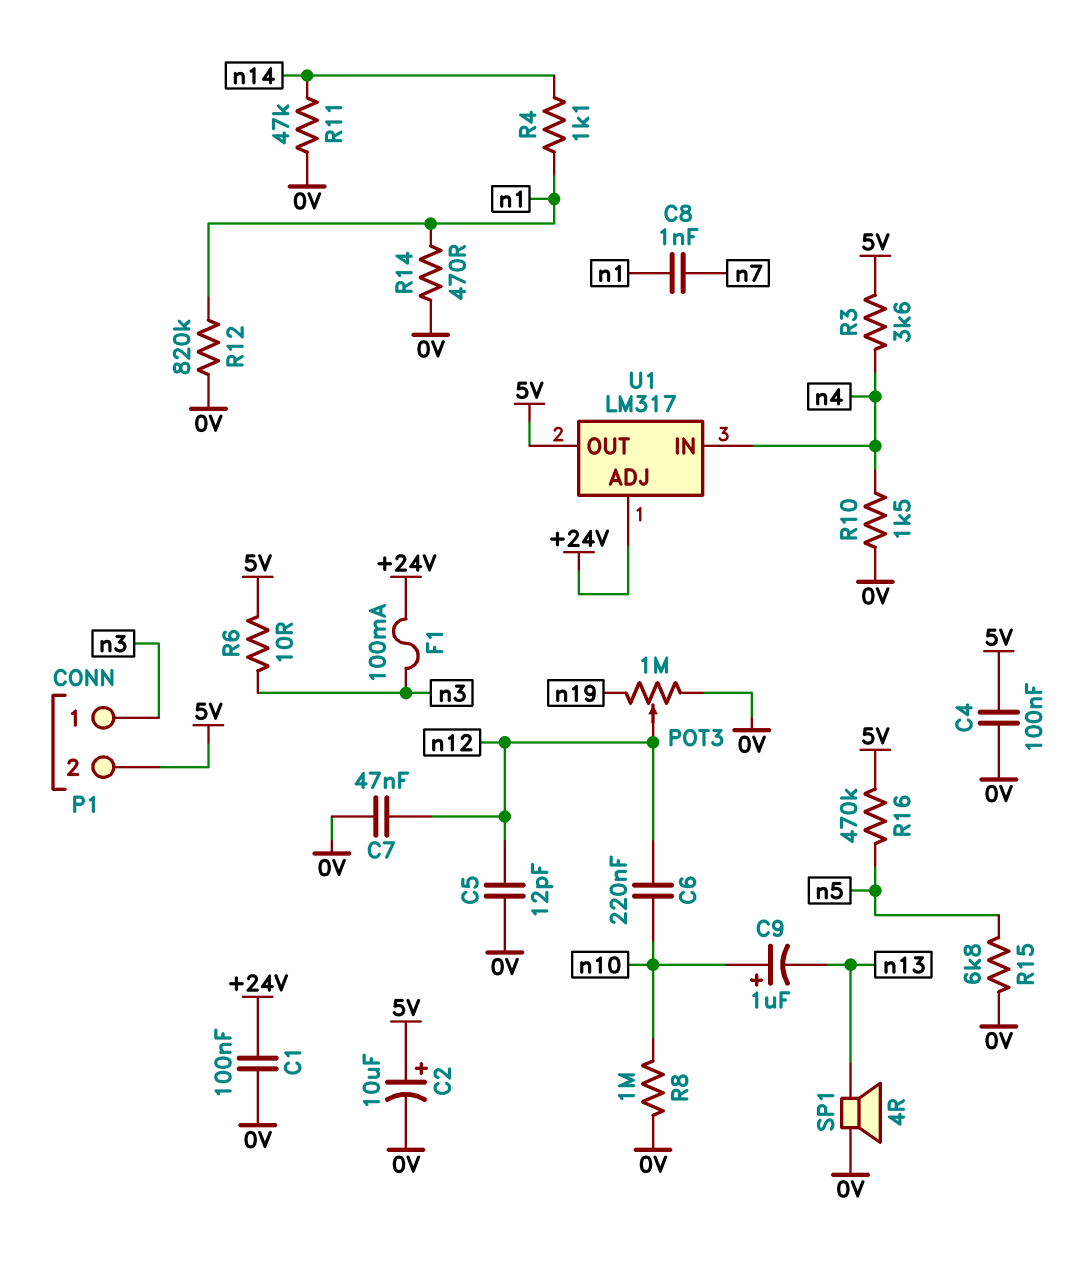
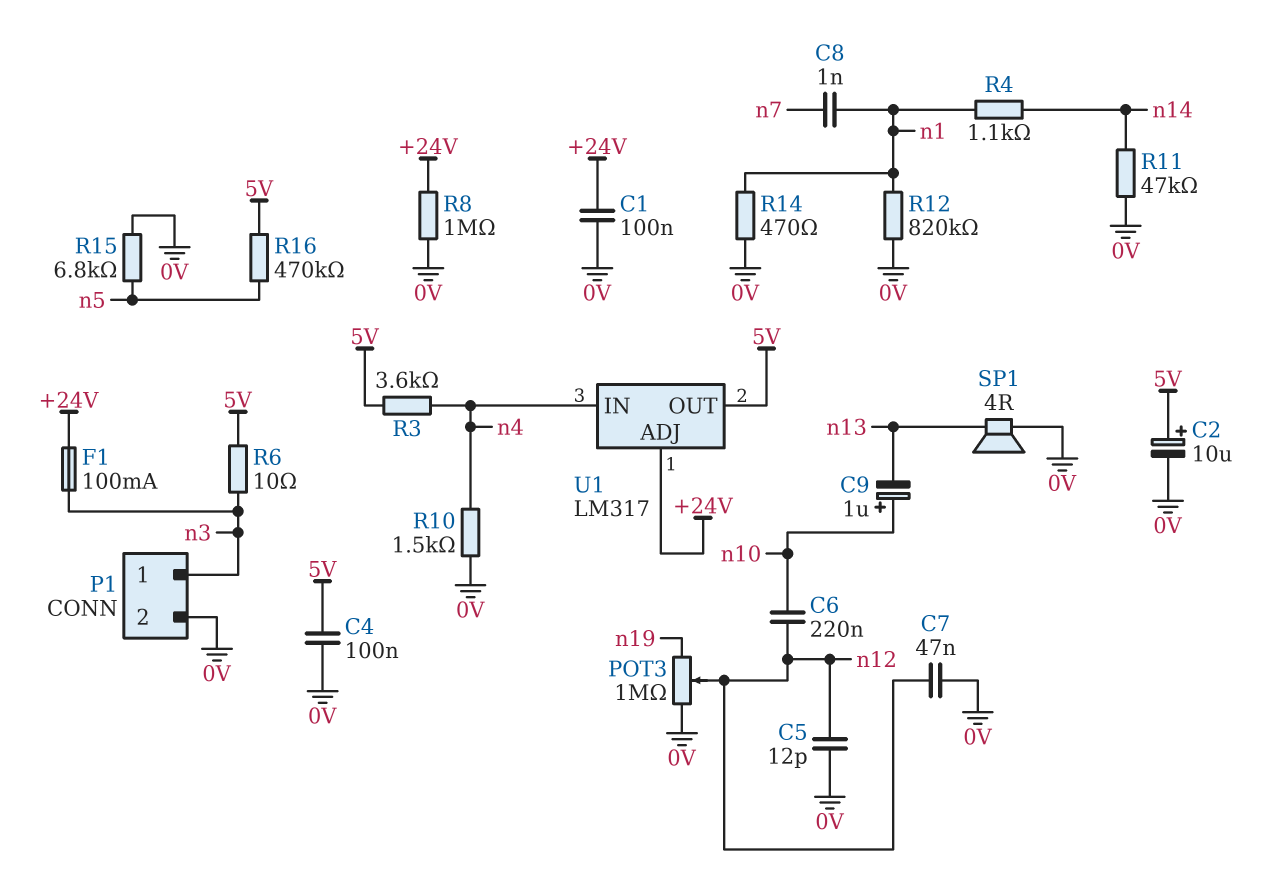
P1 pin 2: 5V -> 0V
R8: 1M (0V, n10) -> 1M (+24V, 0V)

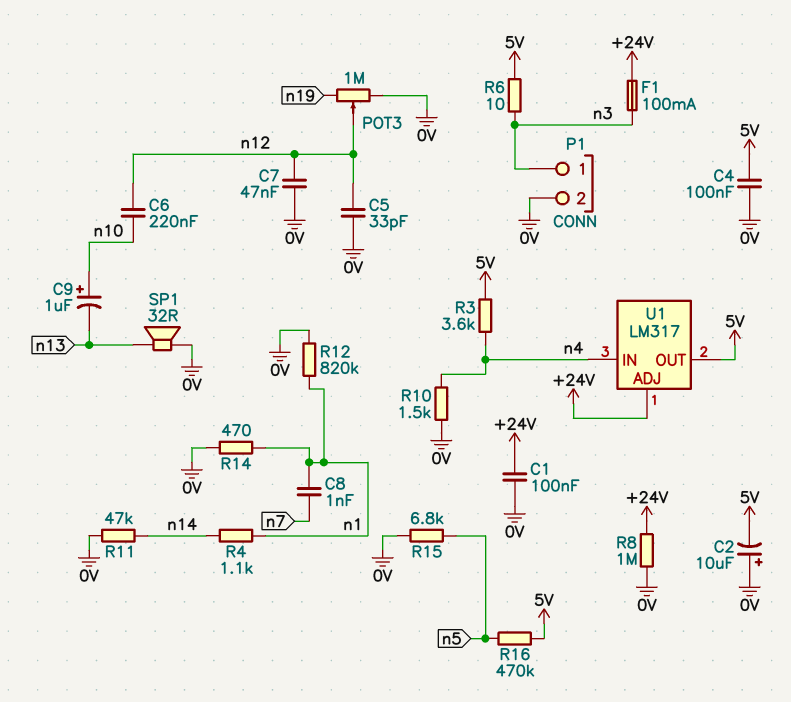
C2: 10uF (plus 5V, minus 0V) -> 10uF (plus 0V, minus 5V)
C5: 12pF (0V, n12) -> 33pF (0V, n12)
SP1: speaker 4R (0V, n13) -> speaker 32R (0V, n13)

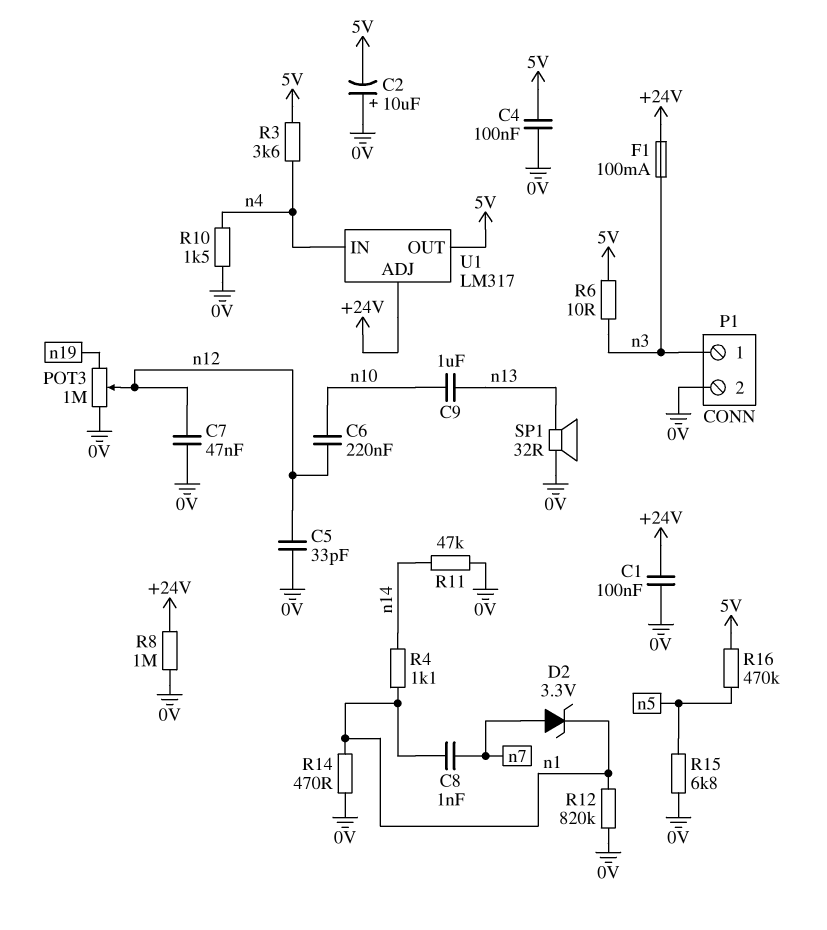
C9: 1uF (plus n10, minus n13) -> 1uF (n10, n13)
D2: none -> zener 3.3V (A n7, K n1)

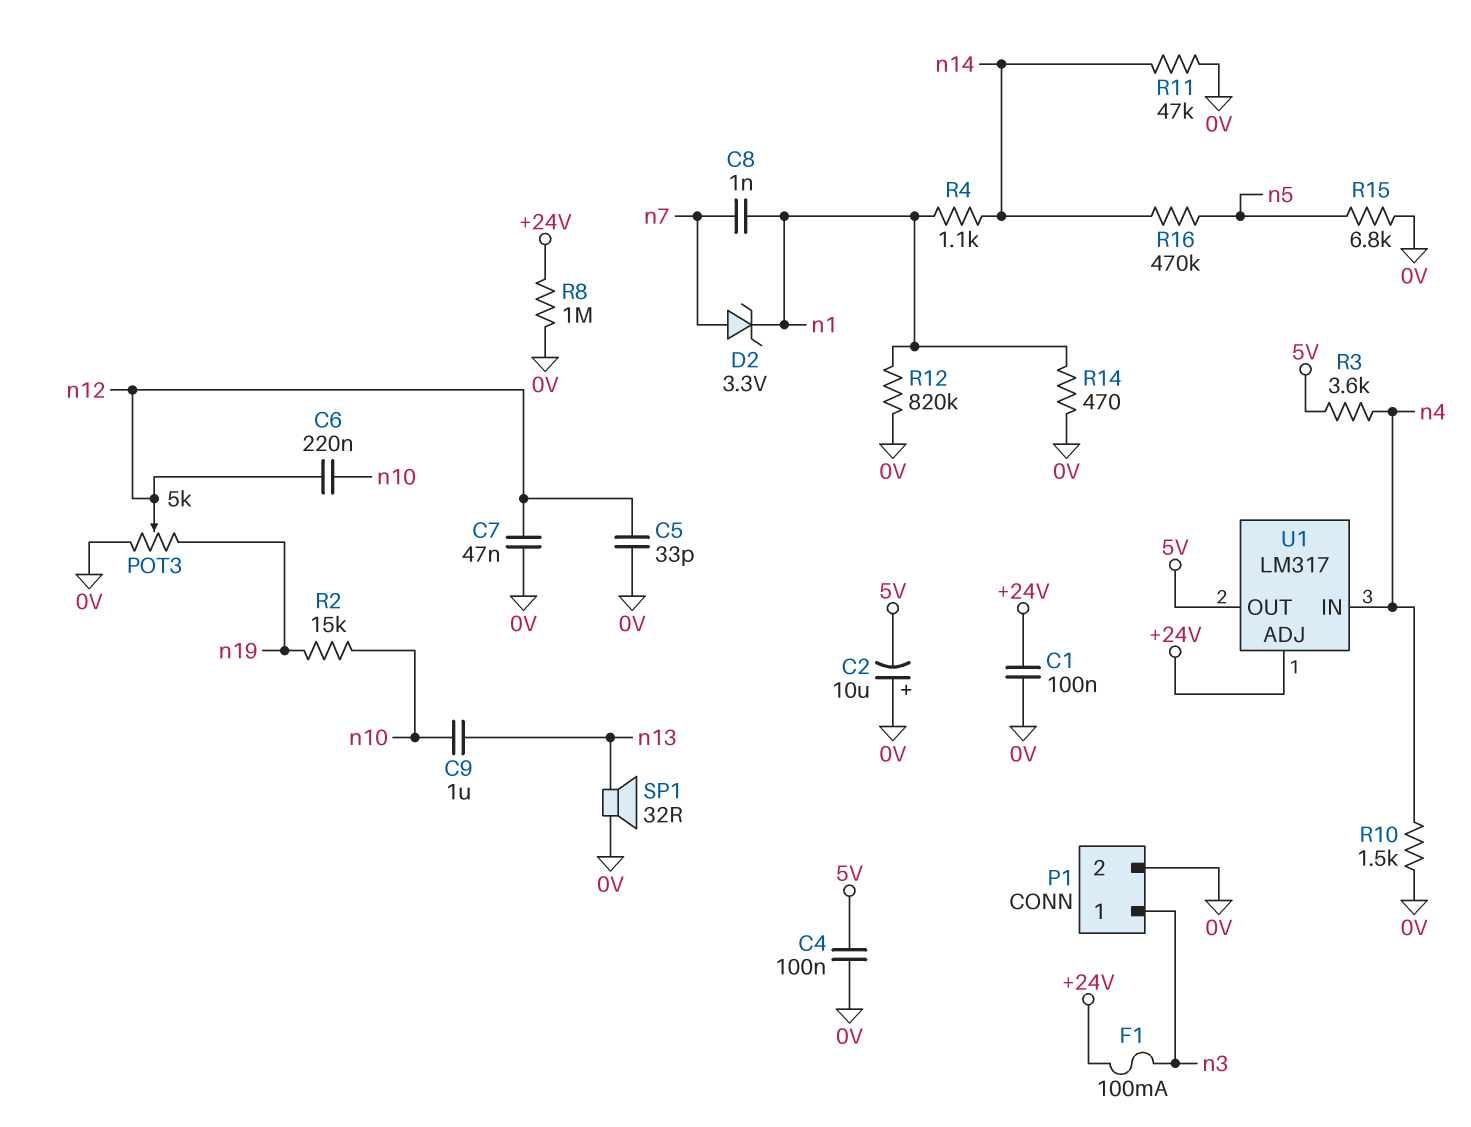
POT3: 1M (0V, n19, wiper n12) -> 5k (0V, n19, wiper n12)
R2: none -> 15k (n10, n19)
R6: 10 (5V, n3) -> none
R16: 470k (5V, n5) -> 470k (n5, n14)

